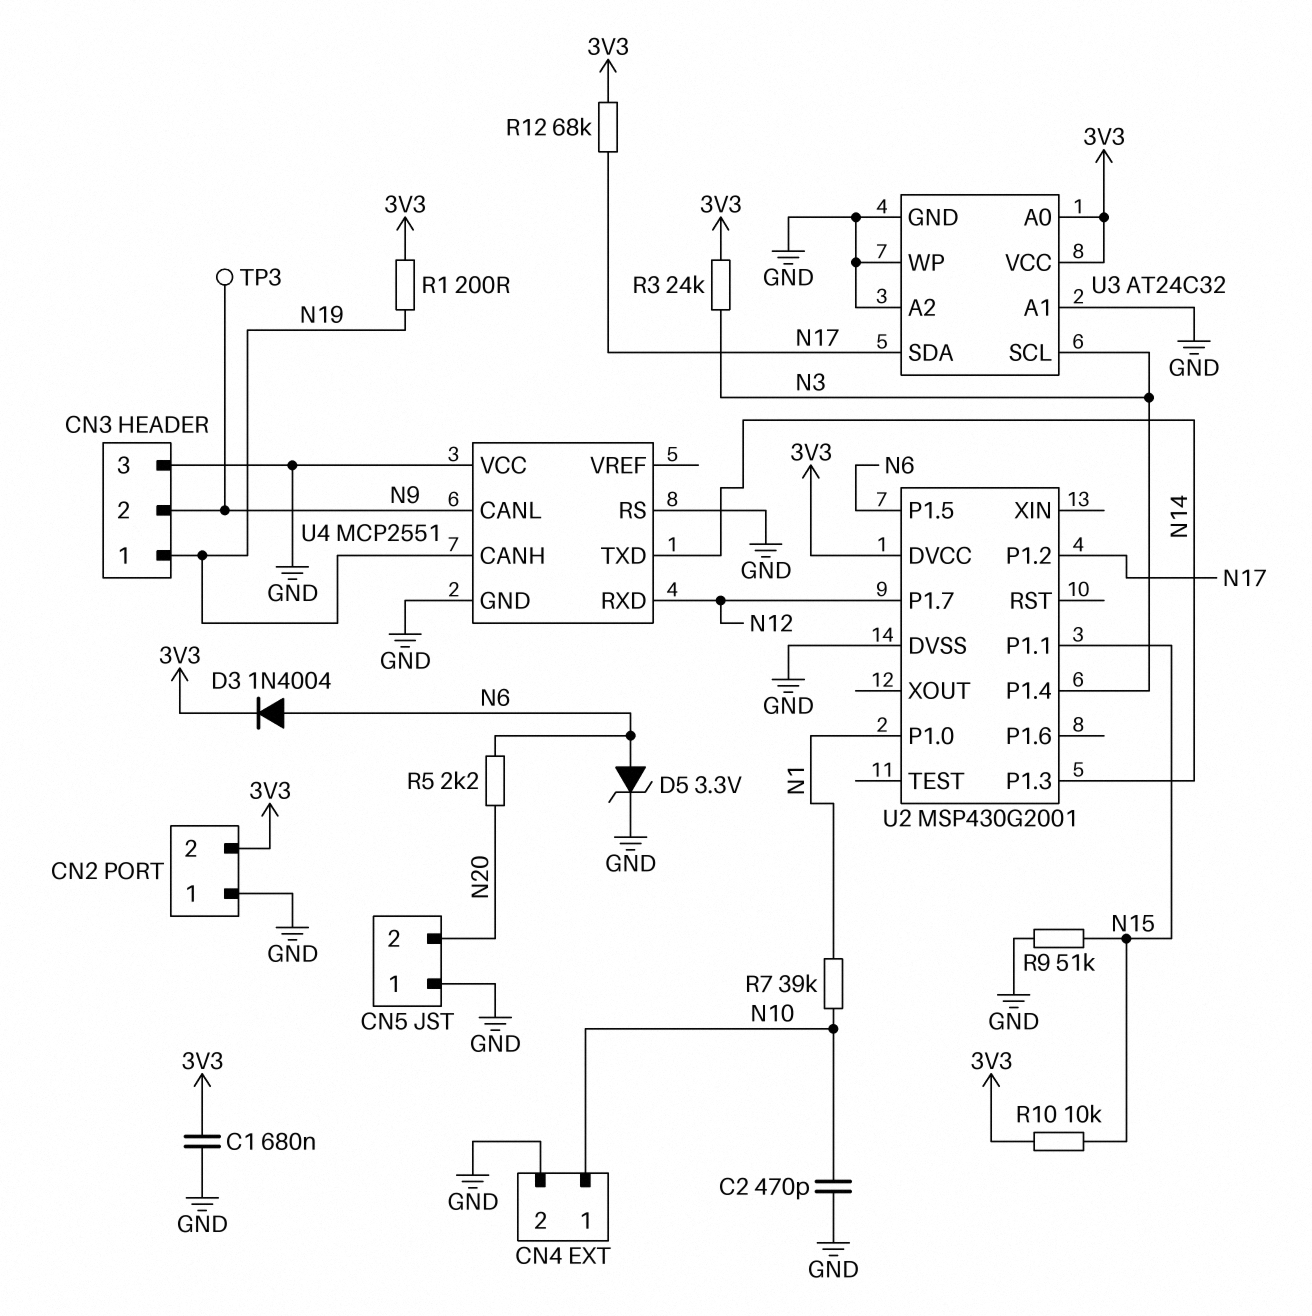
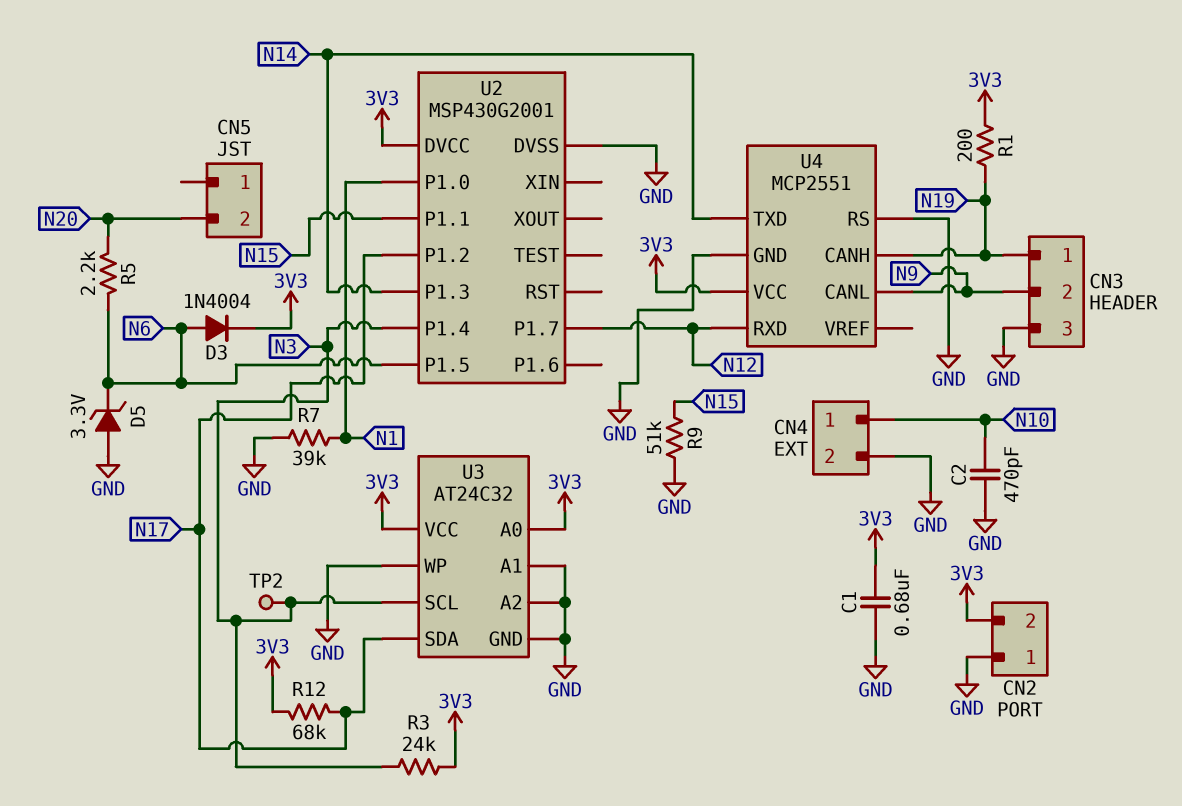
CN5 pin 1: GND -> none
D5: zener 3.3V (A N6, K GND) -> zener 3.3V (A GND, K N6)
R7: 39k (N1, N10) -> 39k (GND, N1)
R10: 10k (3V3, N15) -> none
TP2: none -> test point (N3)
TP3: test point (N9) -> none
U4 pin VCC: GND -> 3V3

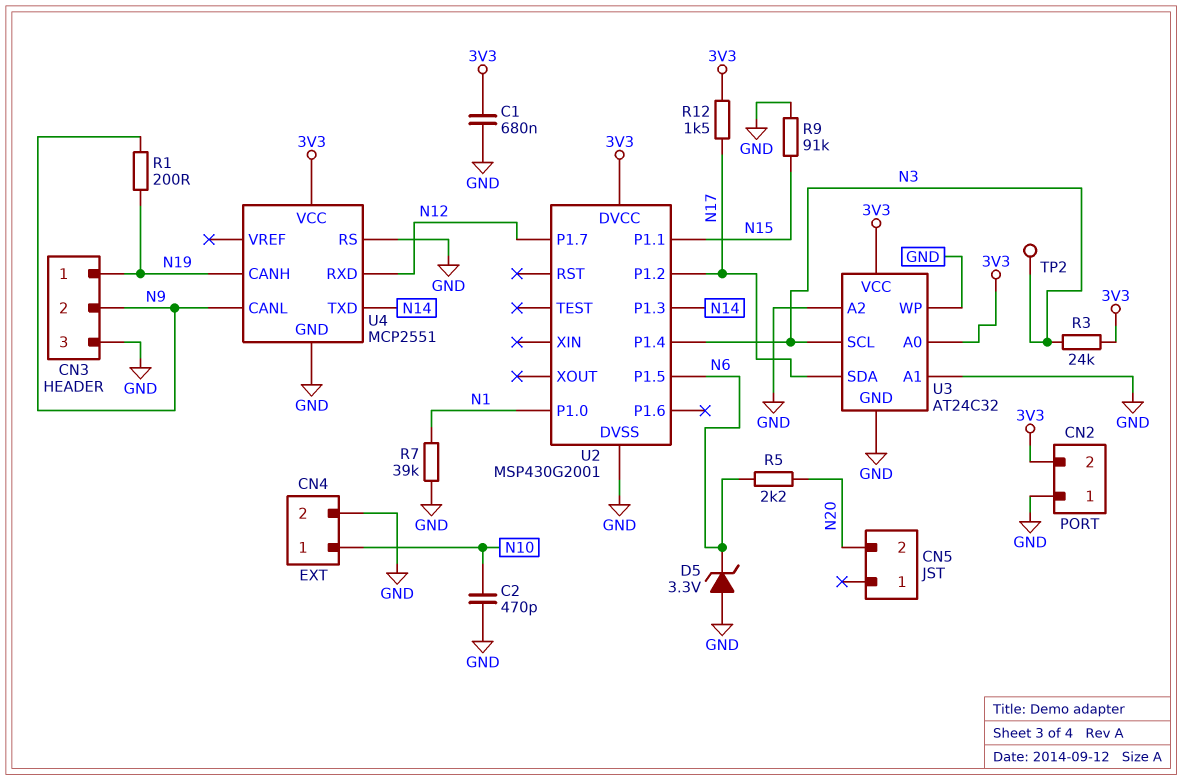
D3: diode 1N4004 (A N6, K 3V3) -> none
R1: 200 (3V3, N19) -> 200 (N9, N19)
R9: 51k (GND, N15) -> 91k (GND, N15)
R12: 68k (3V3, N17) -> 1.5k (3V3, N17)

